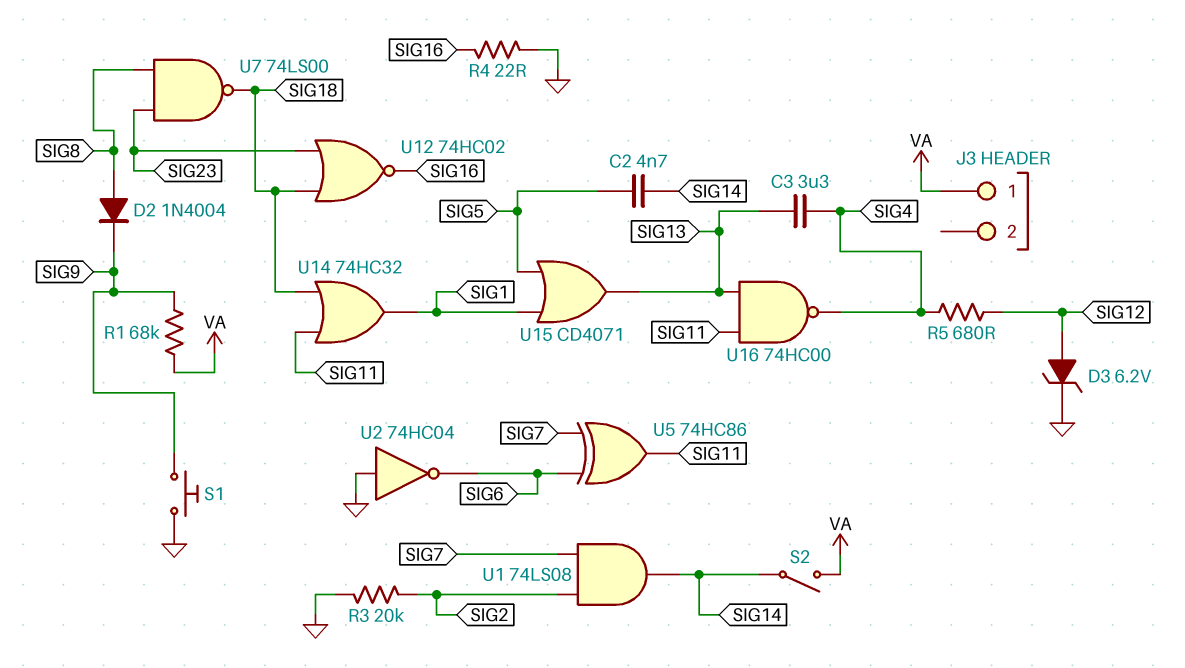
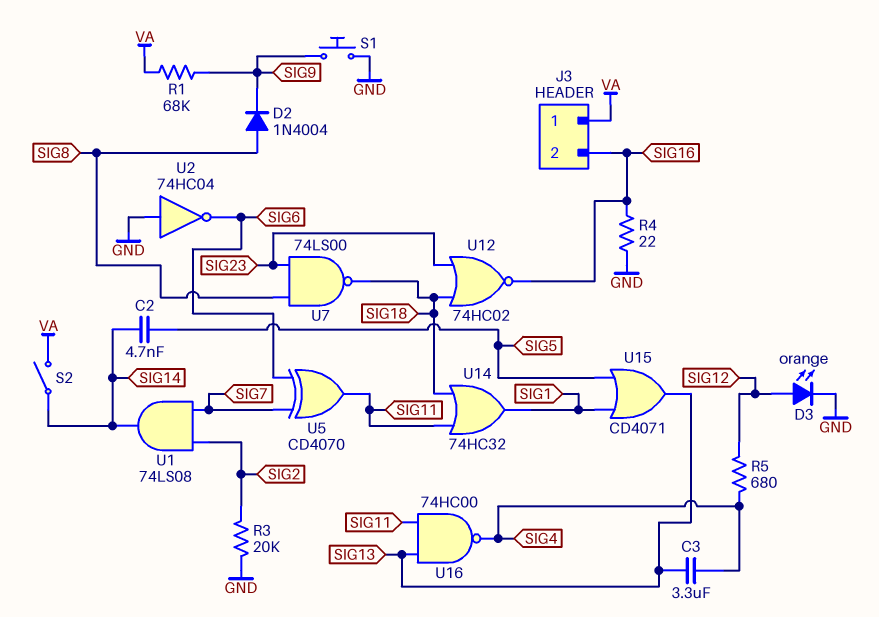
D3: zener 6.2V (A SIG12, K GND) -> LED orange (A SIG12, K GND)
J3 pin 2: none -> SIG16
U5: XOR 74HC86 (in SIG6, in SIG7, out SIG11) -> XOR CD4070 (in SIG6, in SIG7, out SIG11)

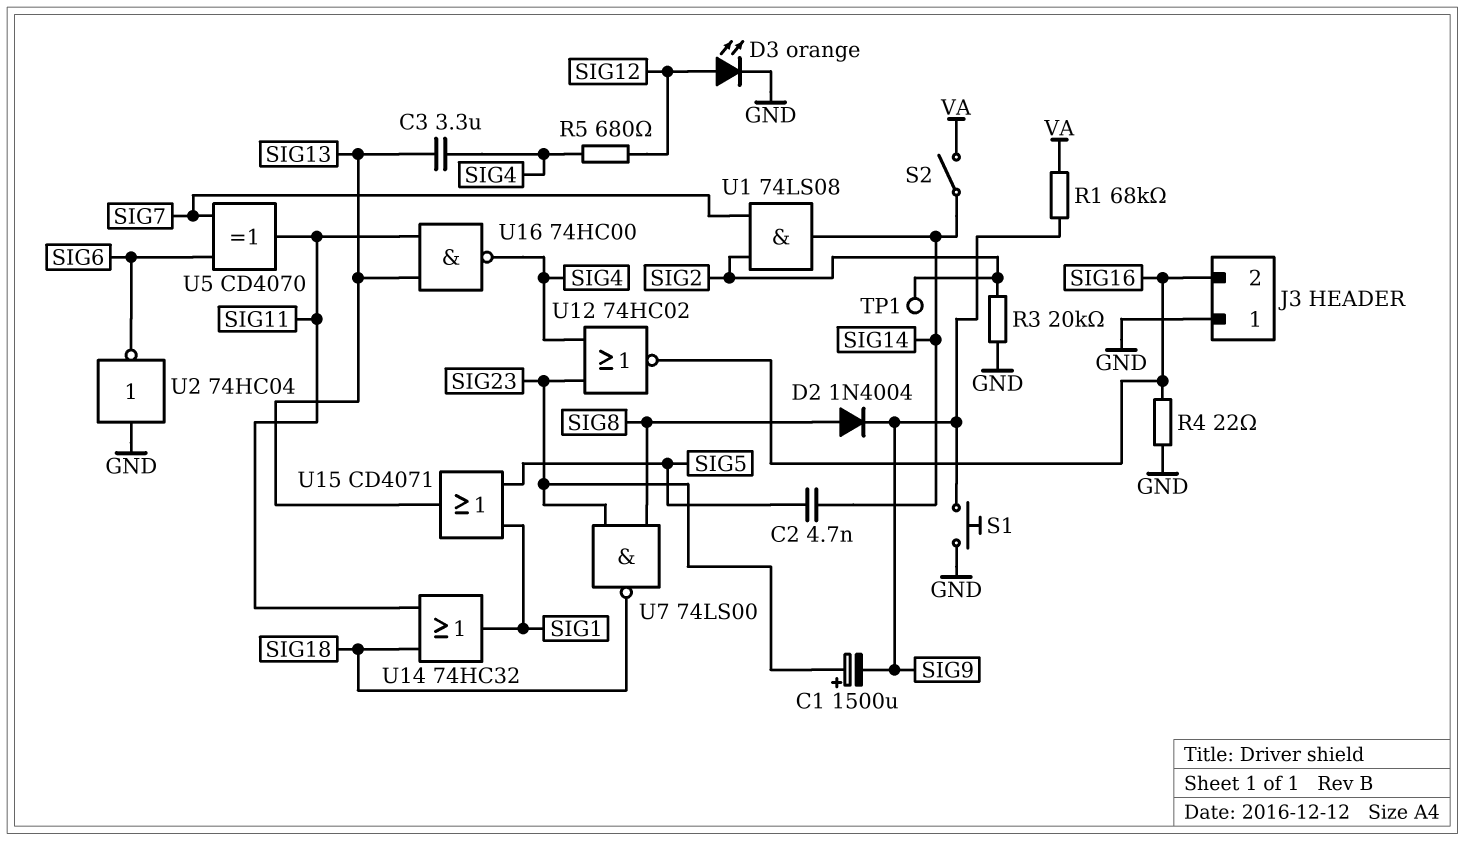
C1: none -> 1500uF (plus SIG23, minus SIG9)
J3 pin 1: VA -> GND
TP1: none -> test point (SIG2)
U12: NOR 74HC02 (in SIG18, in SIG23, out SIG16) -> NOR 74HC02 (in SIG4, in SIG23, out SIG16)

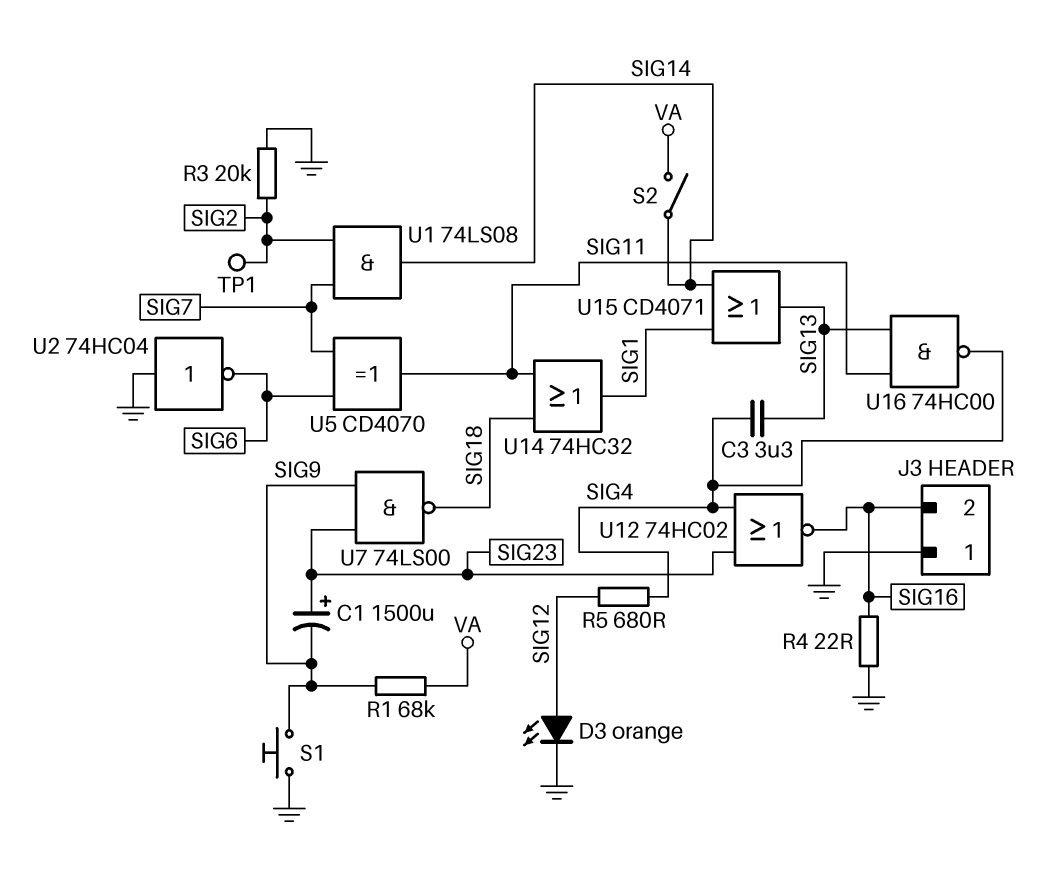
C2: 4.7nF (SIG5, SIG14) -> none
D2: diode 1N4004 (A SIG8, K SIG9) -> none
U7: NAND 74LS00 (in SIG8, in SIG23, out SIG18) -> NAND 74LS00 (in SIG9, in SIG23, out SIG18)
U15: OR CD4071 (in SIG1, in SIG5, out SIG13) -> OR CD4071 (in SIG1, in SIG14, out SIG13)

